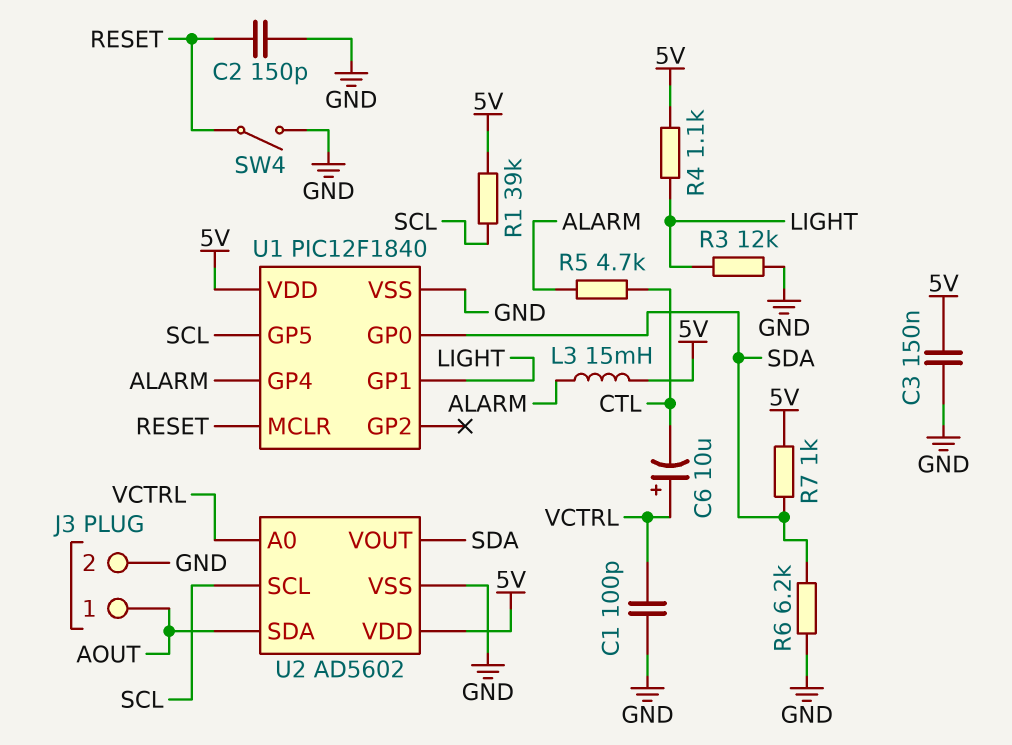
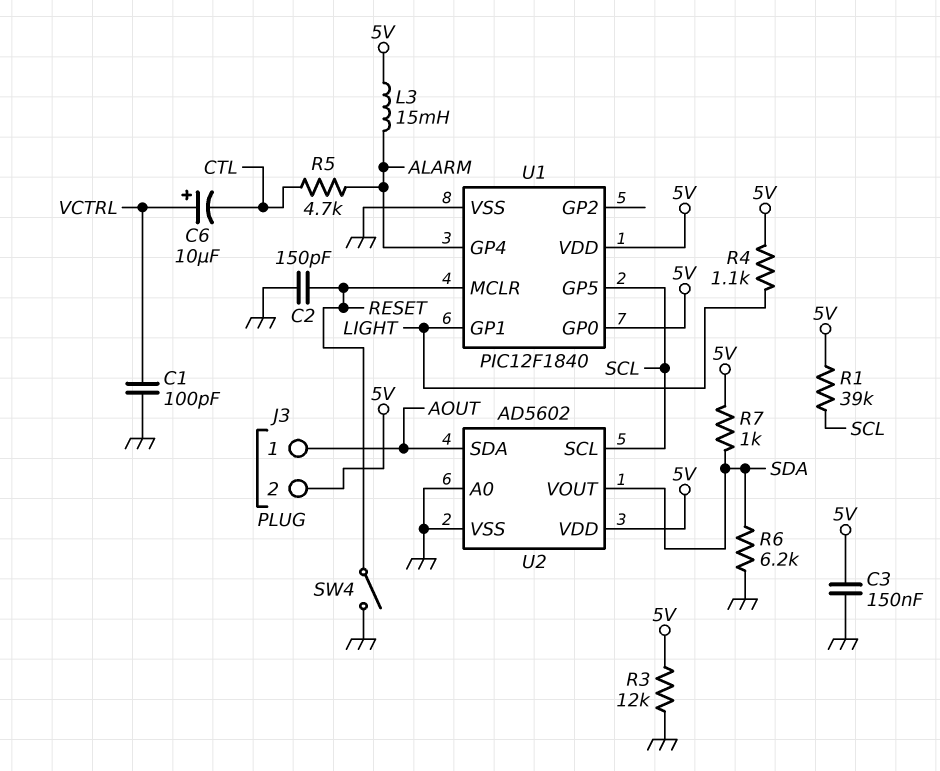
J3 pin 2: GND -> 5V
R3: 12k (GND, LIGHT) -> 12k (5V, GND)
U1 pin GP0: SDA -> 5V
U2 pin A0: VCTRL -> GND

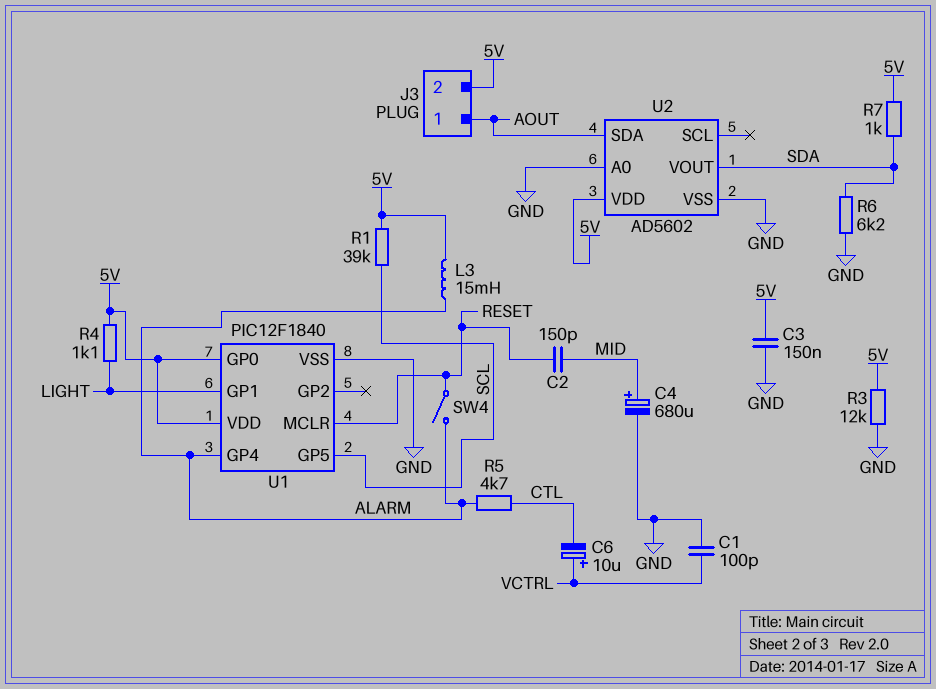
C2: 150pF (GND, RESET) -> 150pF (MID, RESET)
C4: none -> 680uF (plus MID, minus GND)
SW4: switch (GND, RESET) -> switch (ALARM, RESET)
U2 pin SCL: SCL -> none

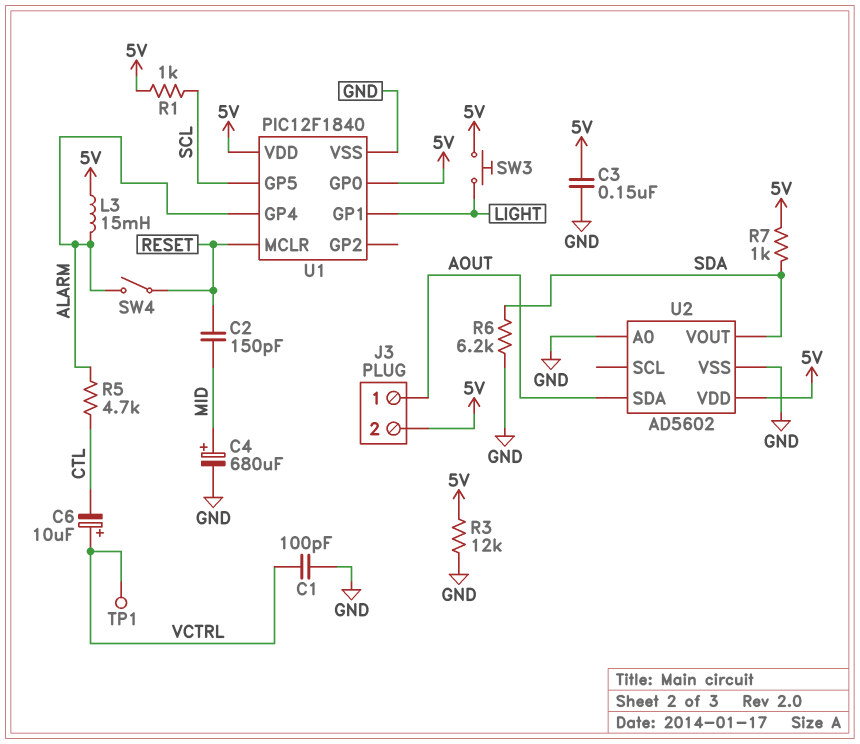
R1: 39k (5V, SCL) -> 1k (5V, SCL)
R4: 1.1k (5V, LIGHT) -> none
SW3: none -> button (5V, LIGHT)
TP1: none -> test point (VCTRL)

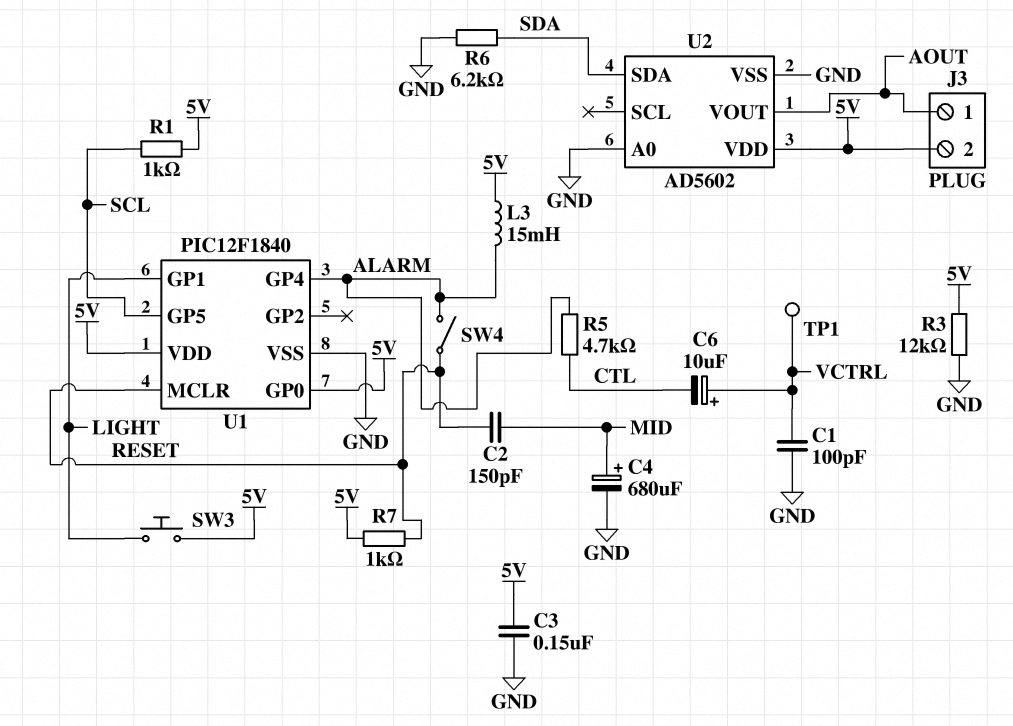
R7: 1k (5V, SDA) -> 1k (5V, RESET)
U2 pin SDA: AOUT -> SDA
U2 pin VOUT: SDA -> AOUT

